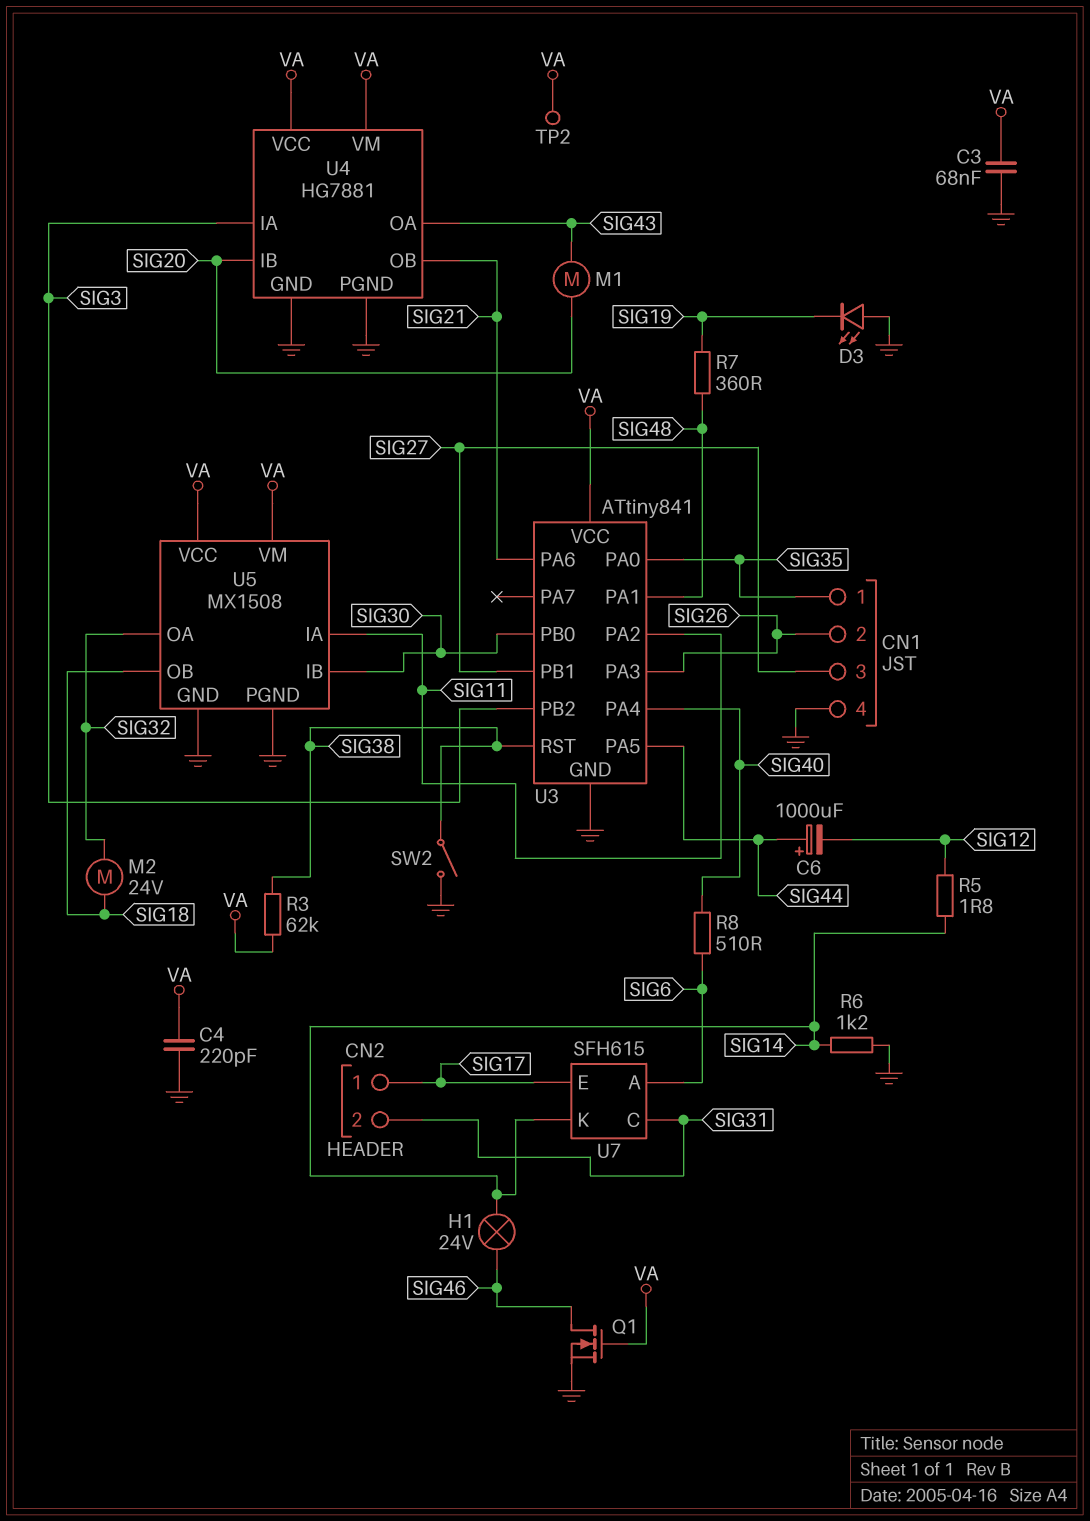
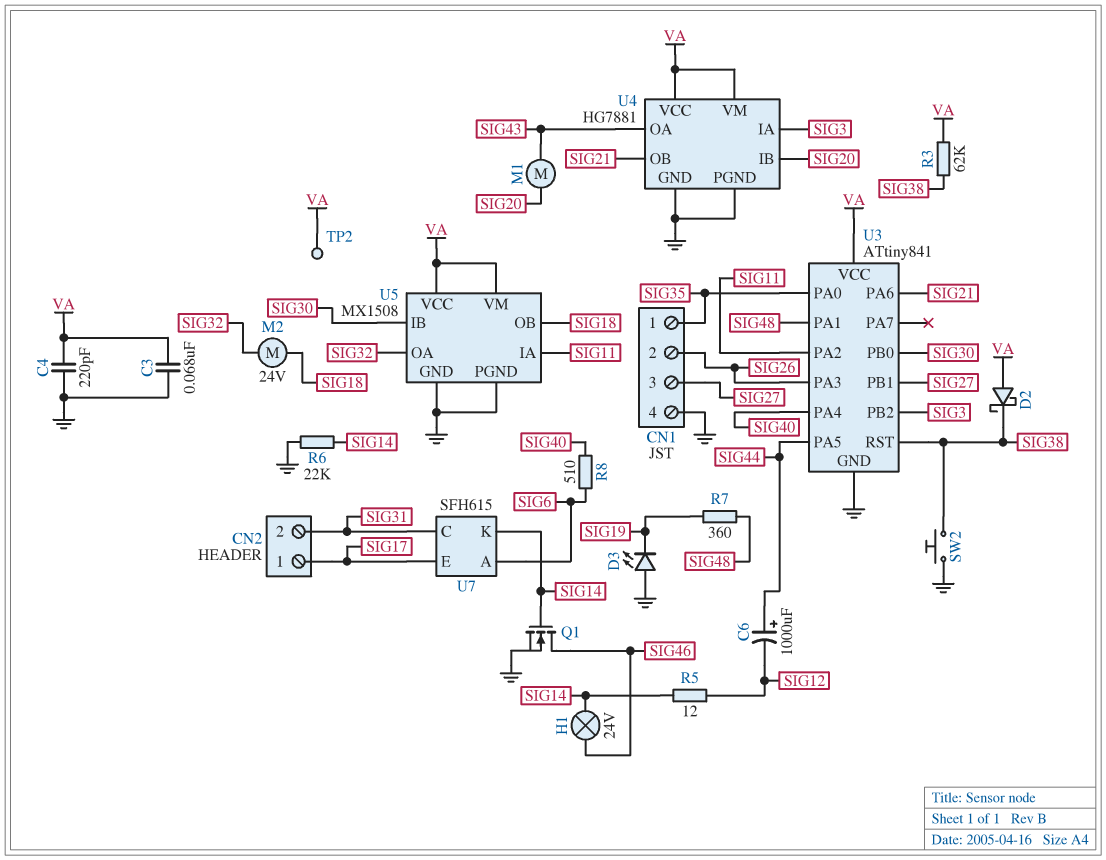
D2: none -> schottky (A VA, K SIG38)
Q1: NMOS (G VA, D SIG46, S GND) -> NMOS (G SIG14, D SIG46, S GND)
R5: 1.8 (SIG12, SIG14) -> 12 (SIG12, SIG14)
R6: 1.2k (GND, SIG14) -> 22k (GND, SIG14)
SW2: switch (GND, SIG38) -> button (GND, SIG38)

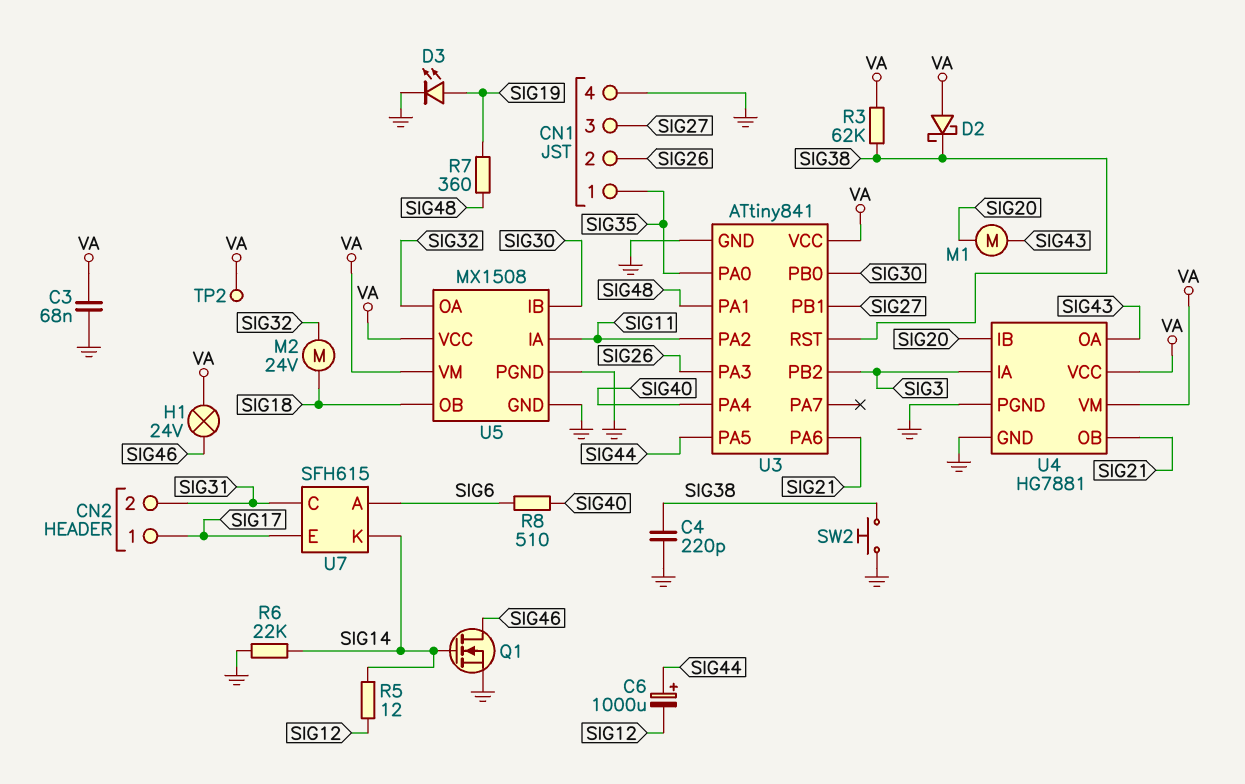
C4: 220pF (GND, VA) -> 220pF (GND, SIG38)
D3: LED (A GND, K SIG19) -> LED (A SIG19, K GND)
H1: lamp 24V (SIG14, SIG46) -> lamp 24V (SIG46, VA)

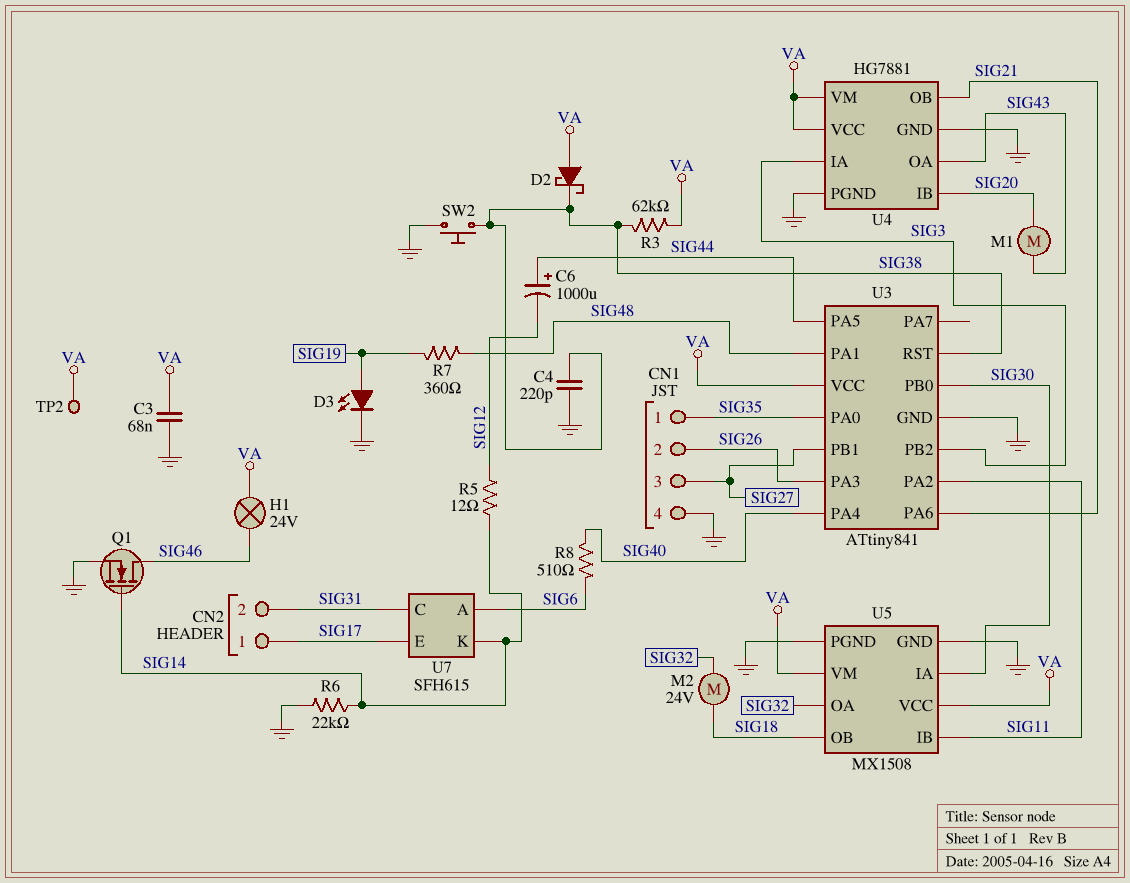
U5 pin IA: SIG11 -> SIG30
U5 pin IB: SIG30 -> SIG11

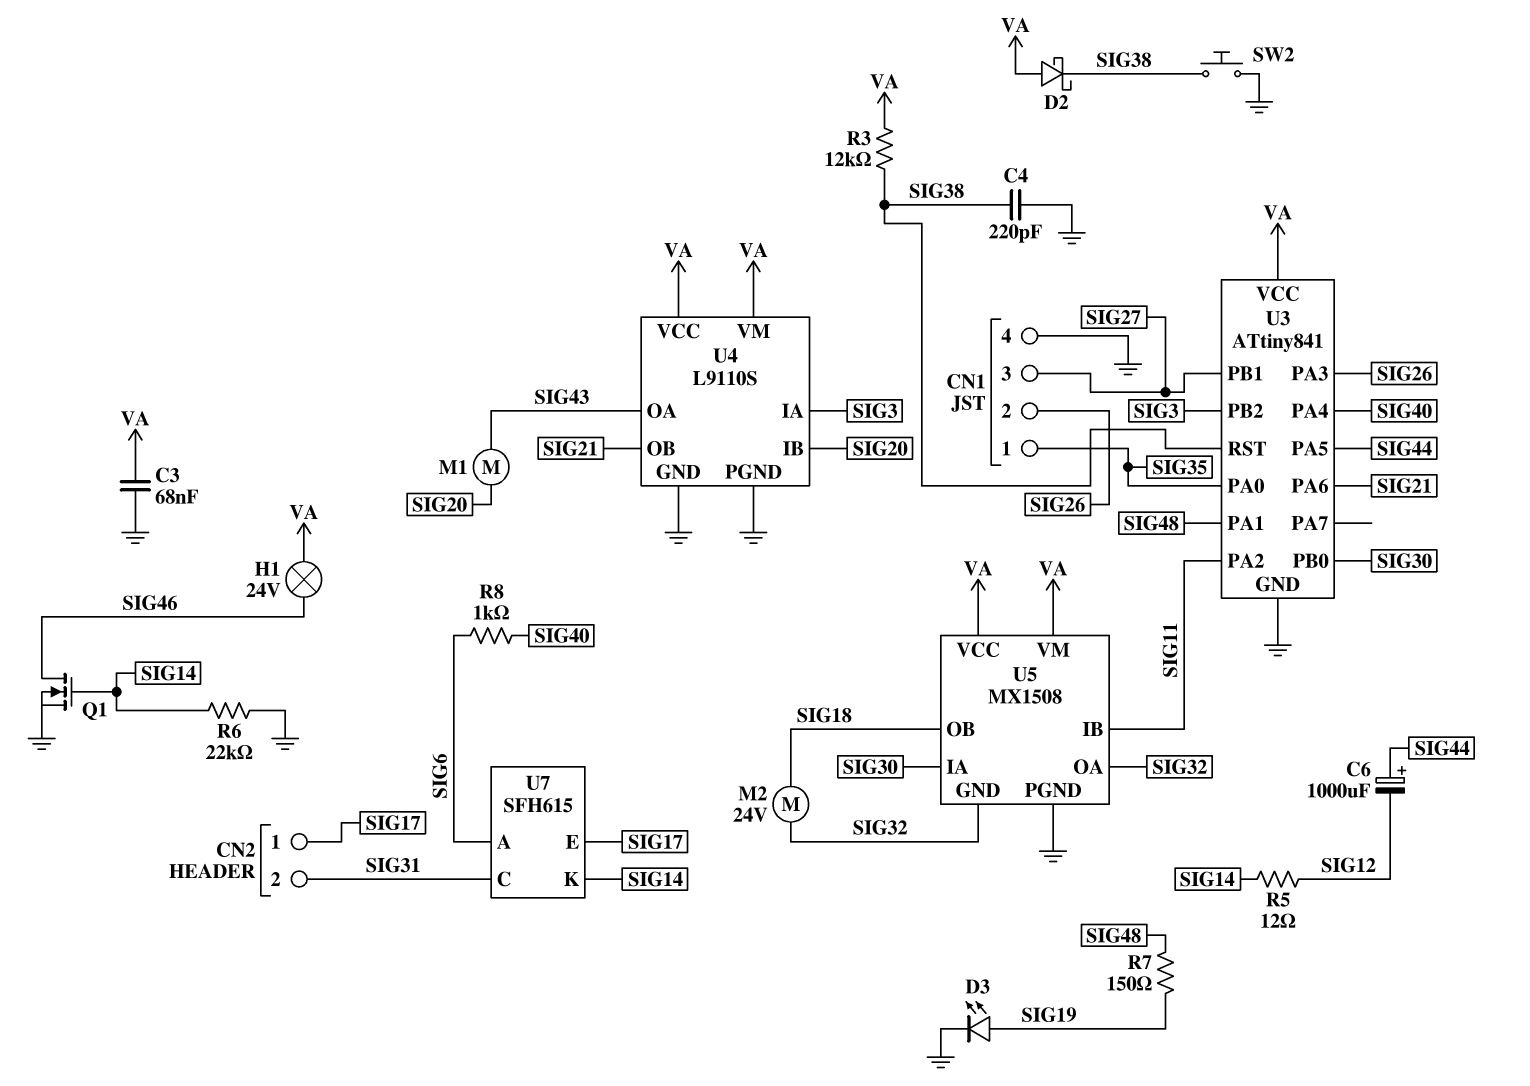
R3: 62k (SIG38, VA) -> 12k (SIG38, VA)
R7: 360 (SIG19, SIG48) -> 150 (SIG19, SIG48)
R8: 510 (SIG6, SIG40) -> 1k (SIG6, SIG40)
TP2: test point (VA) -> none
U4: HG7881 -> L9110S
U5 pin GND: GND -> SIG32

